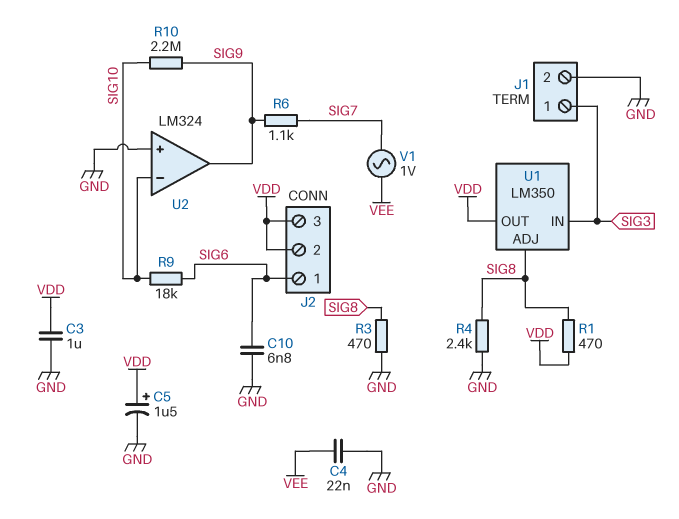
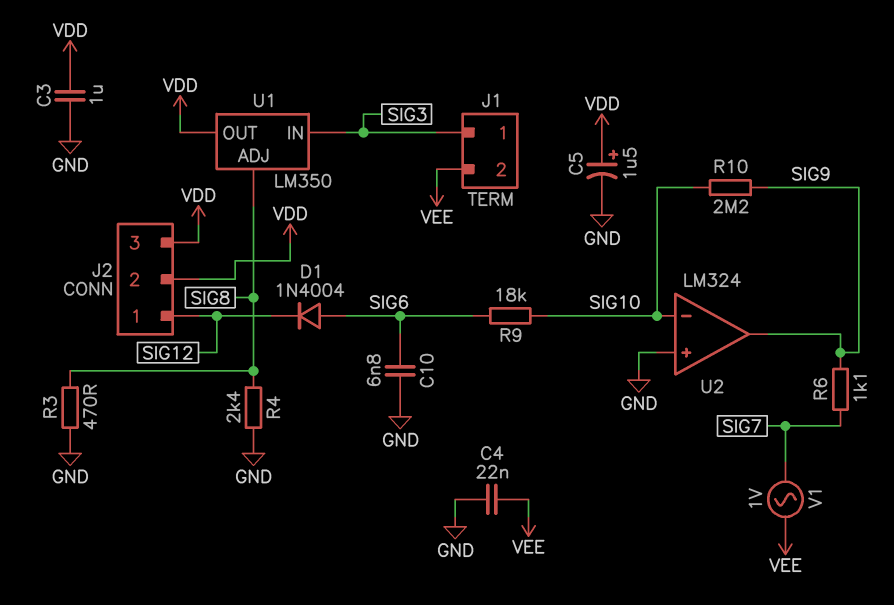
D1: none -> diode 1N4004 (A SIG6, K SIG12)
J1 pin 2: GND -> VEE
J2 pin 1: SIG6 -> SIG12
R1: 470 (SIG8, VDD) -> none

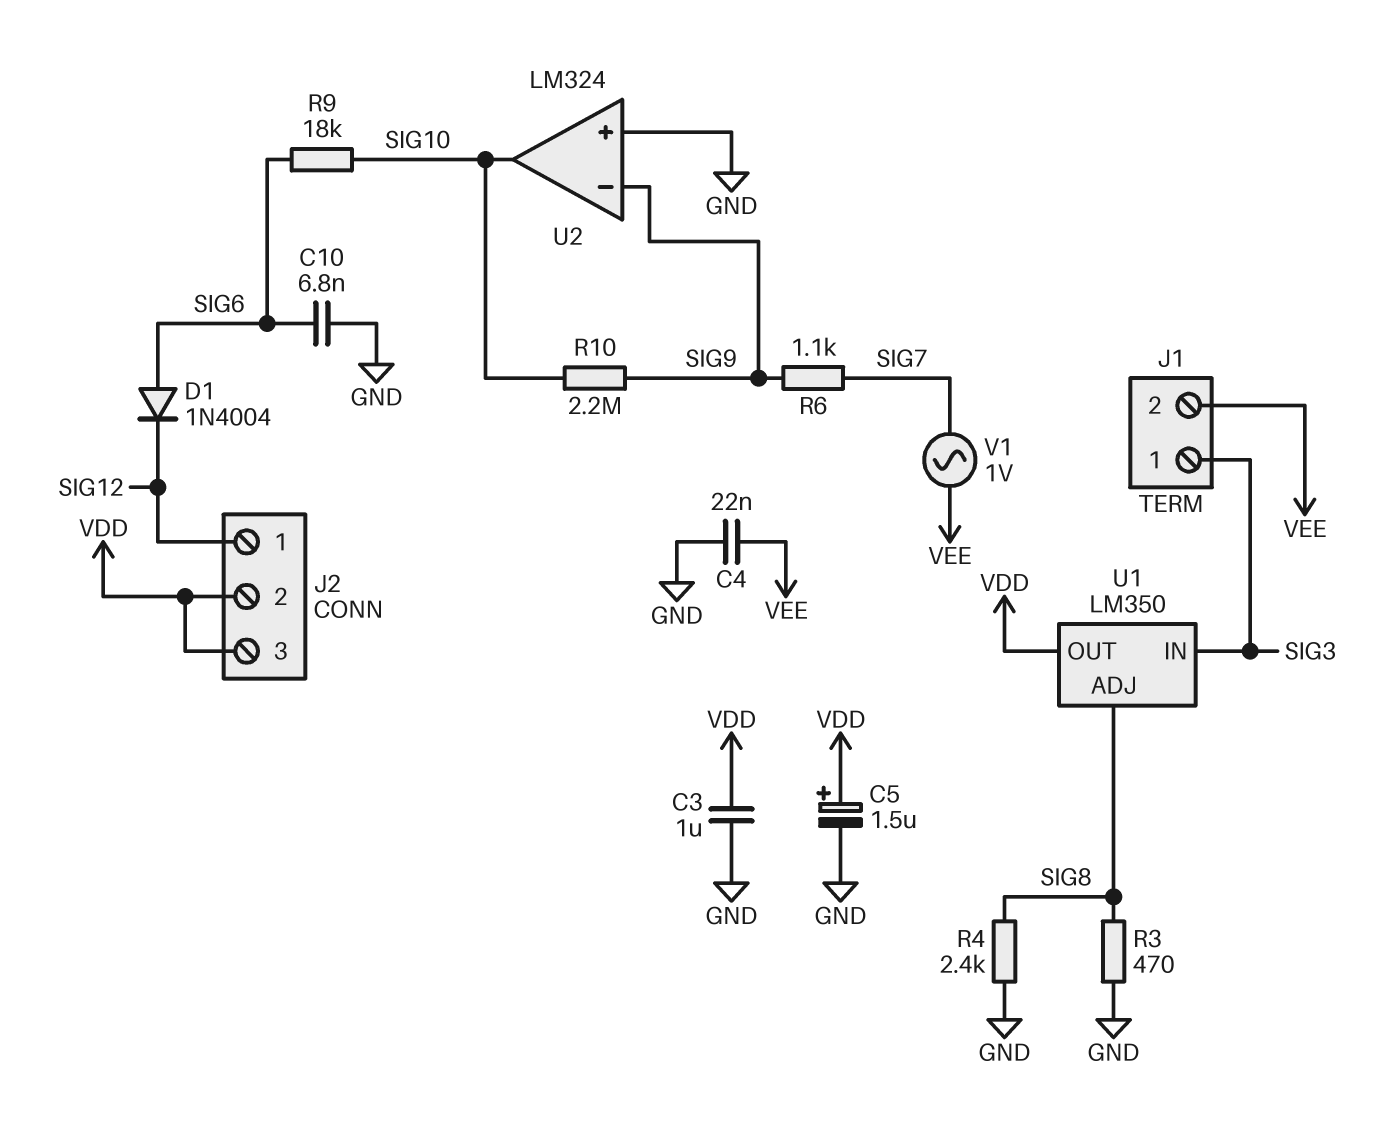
U2 pin in-: SIG10 -> SIG9
U2 pin out: SIG9 -> SIG10

